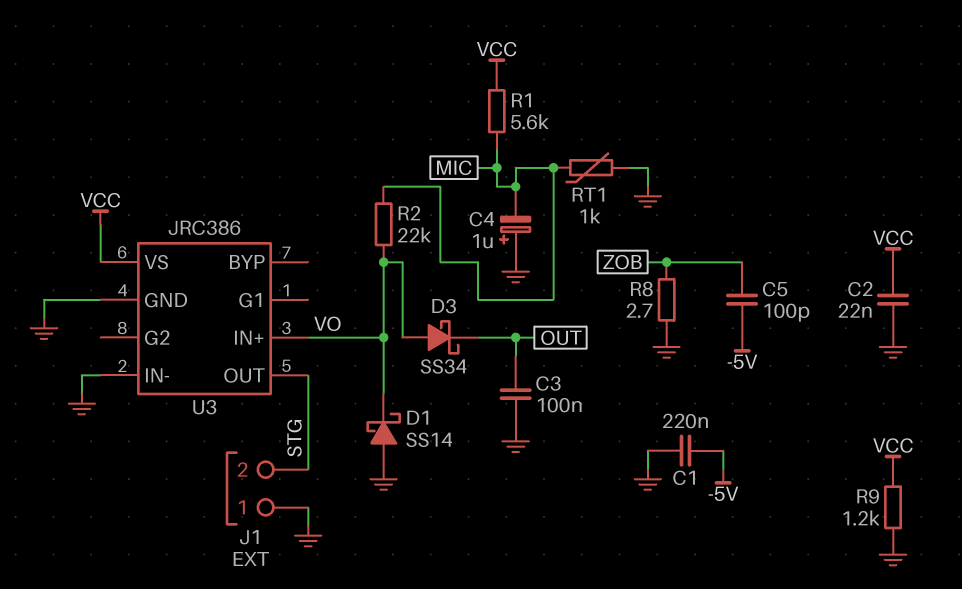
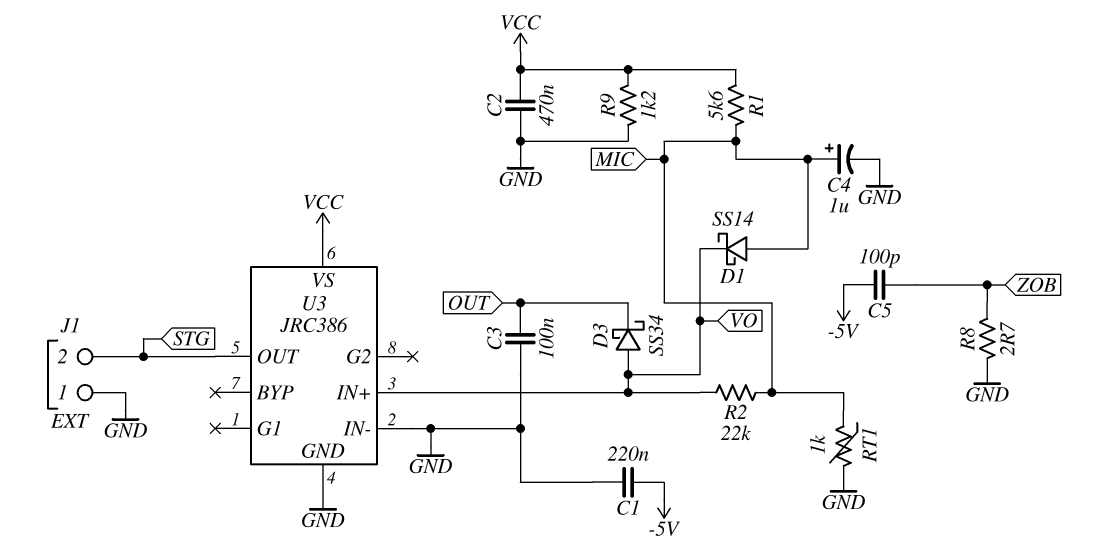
C2: 22nF (GND, VCC) -> 470nF (GND, VCC)
C4: 1uF (plus GND, minus MIC) -> 1uF (plus MIC, minus GND)
D1: schottky SS14 (A GND, K VO) -> schottky SS14 (A MIC, K VO)

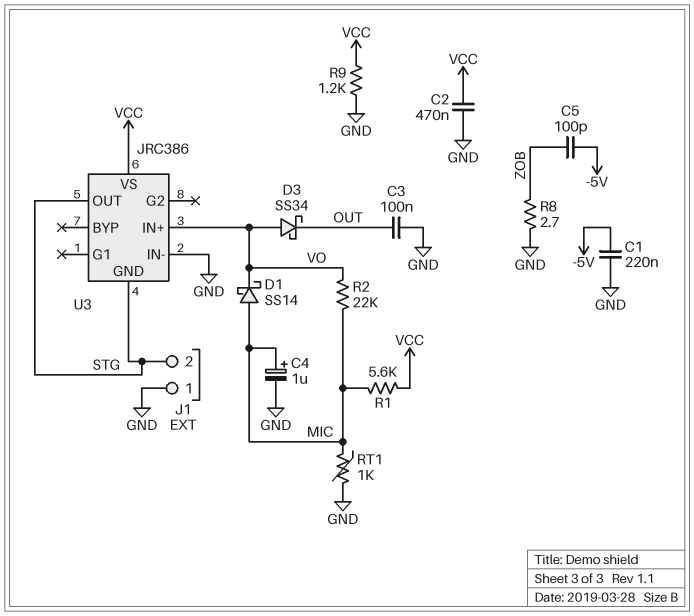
U3 pin GND: GND -> STG

